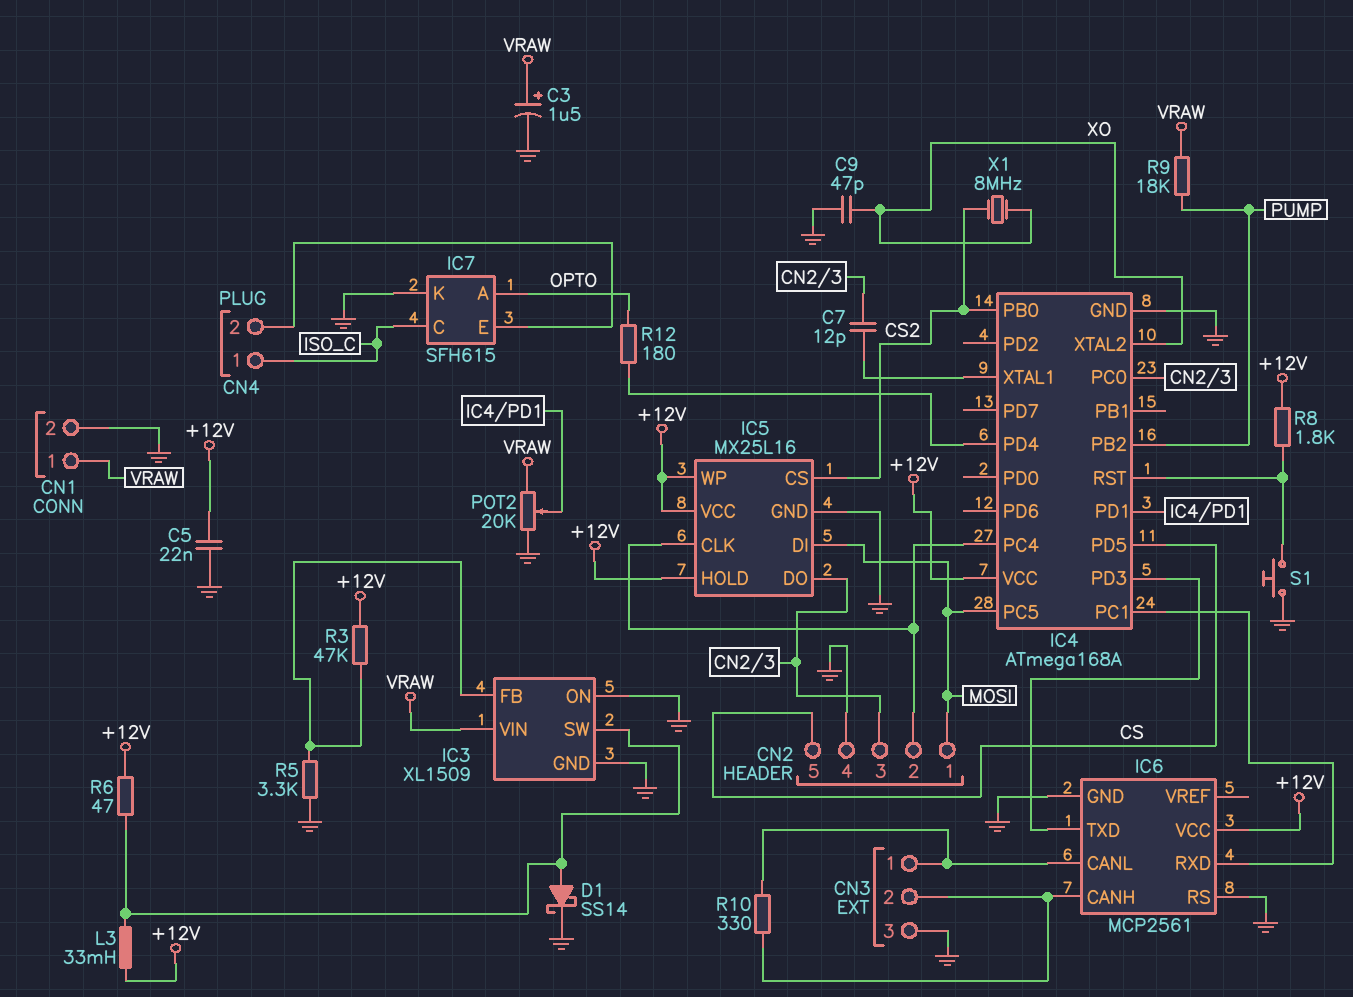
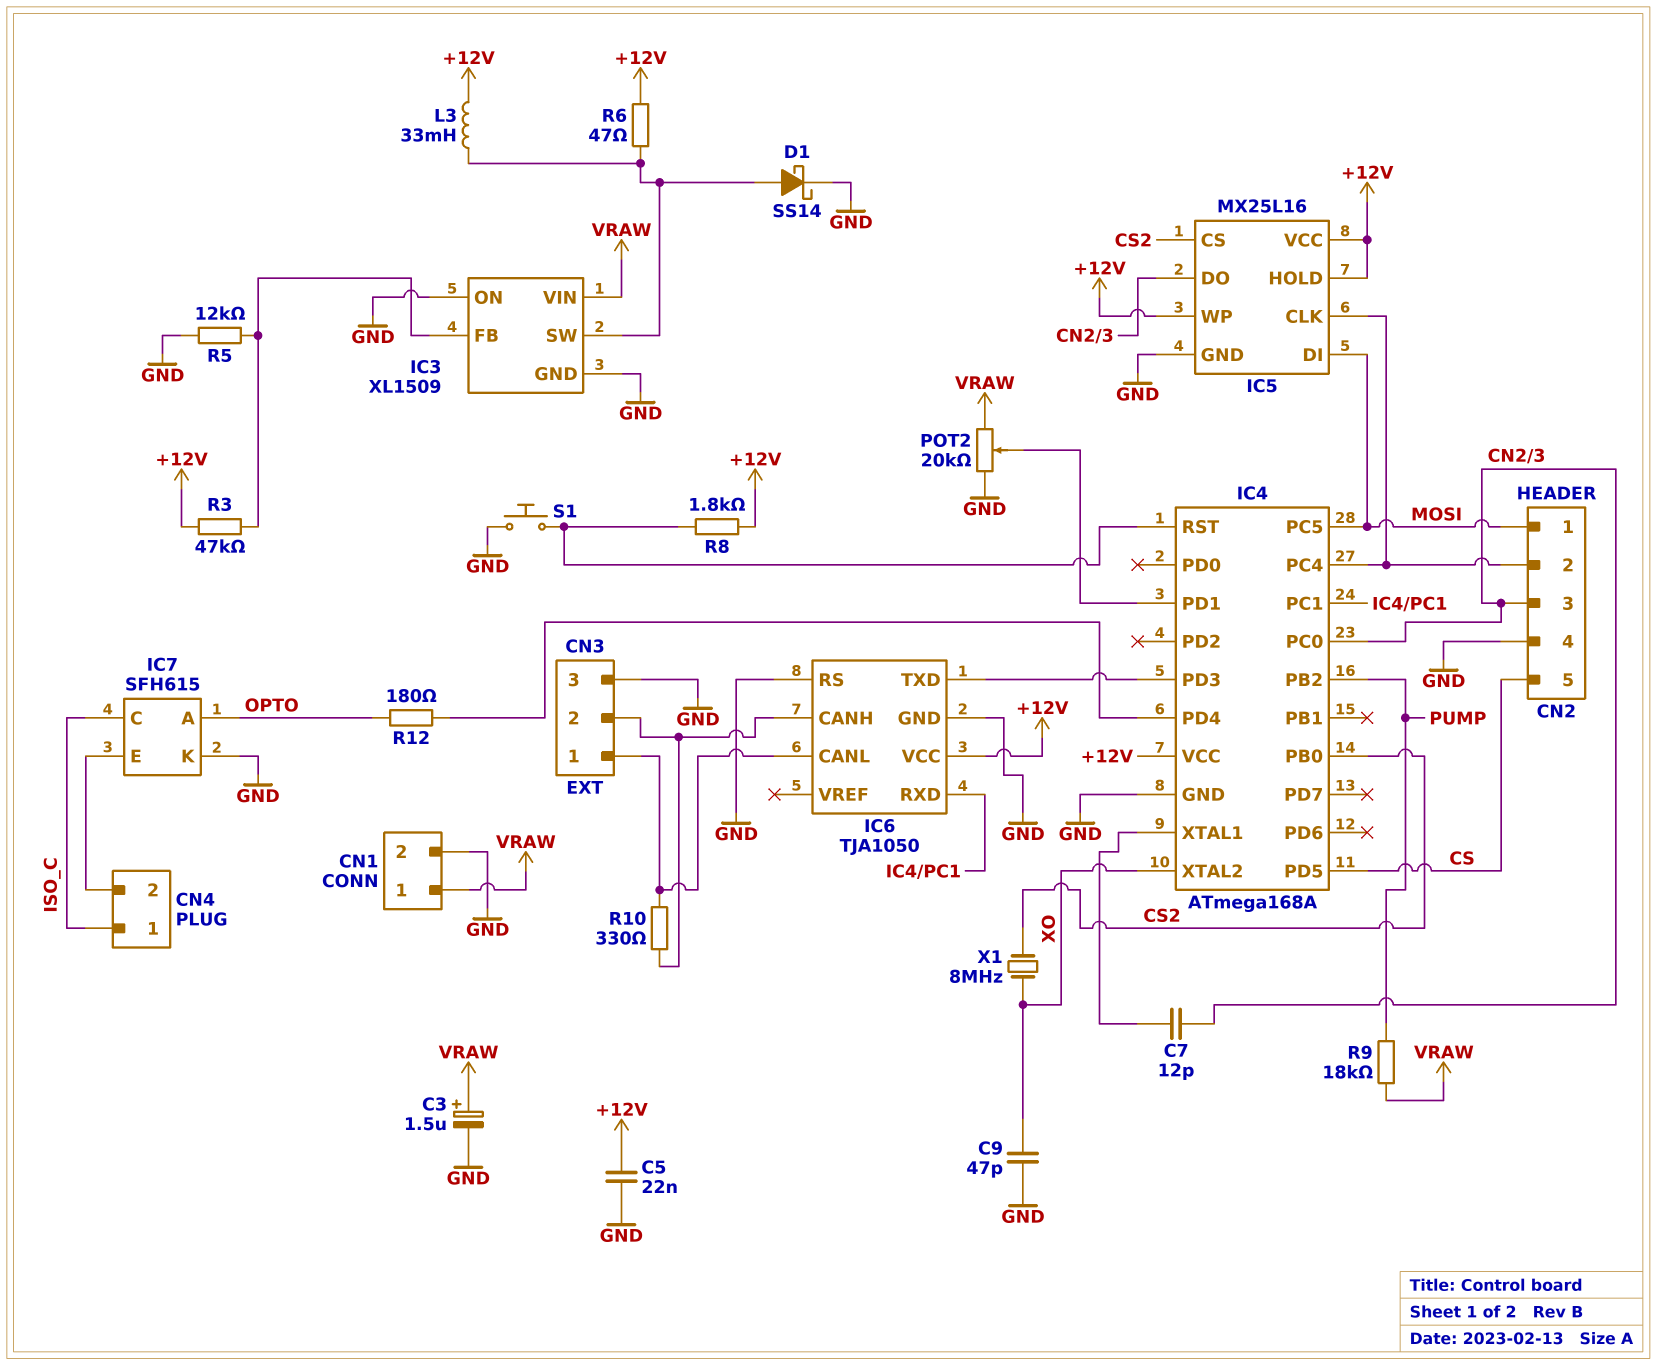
IC6: MCP2561 -> TJA1050
R5: 3.3k (GND, IC3/FB) -> 12k (GND, IC3/FB)

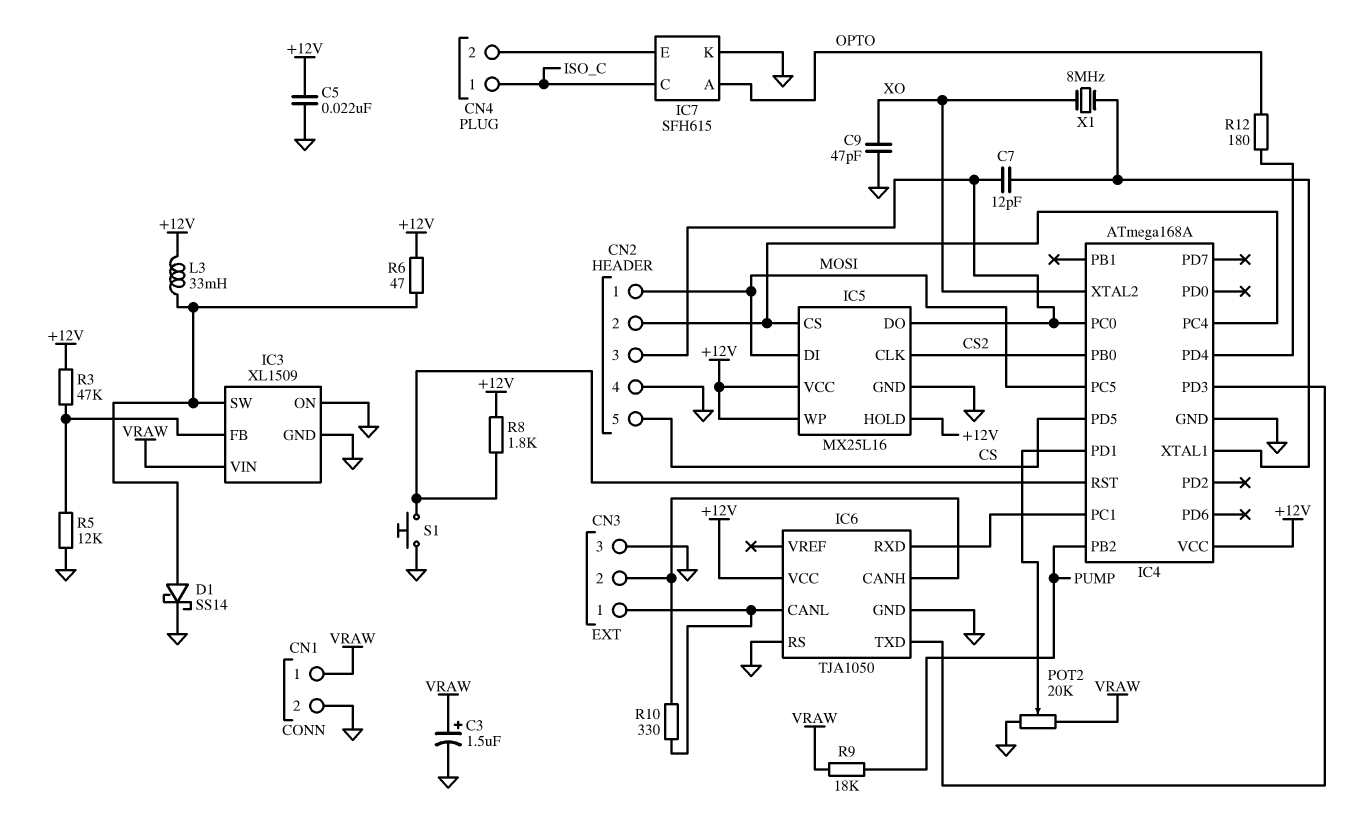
IC5 pin CLK: CN2/2 -> CS2
IC5 pin CS: CS2 -> CN2/2
X1: 8MHz (CS2, XO) -> 8MHz (IC4/XTAL1, XO)

